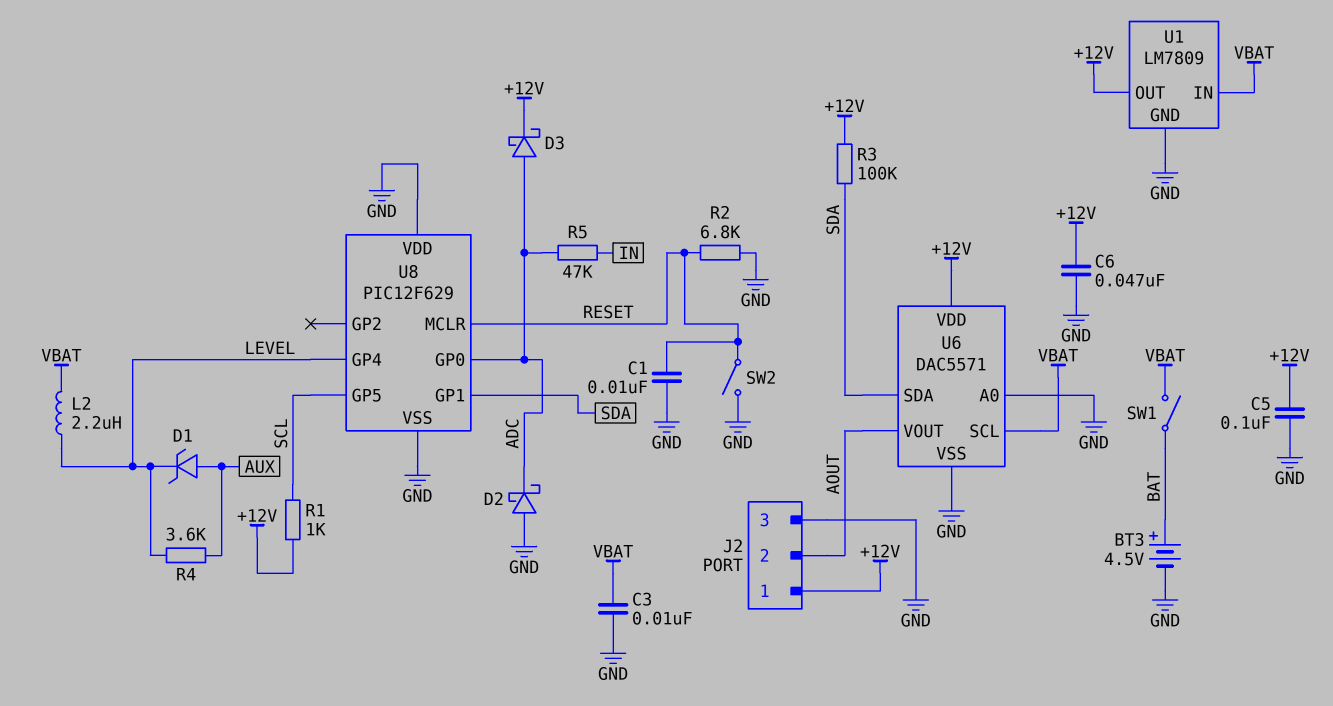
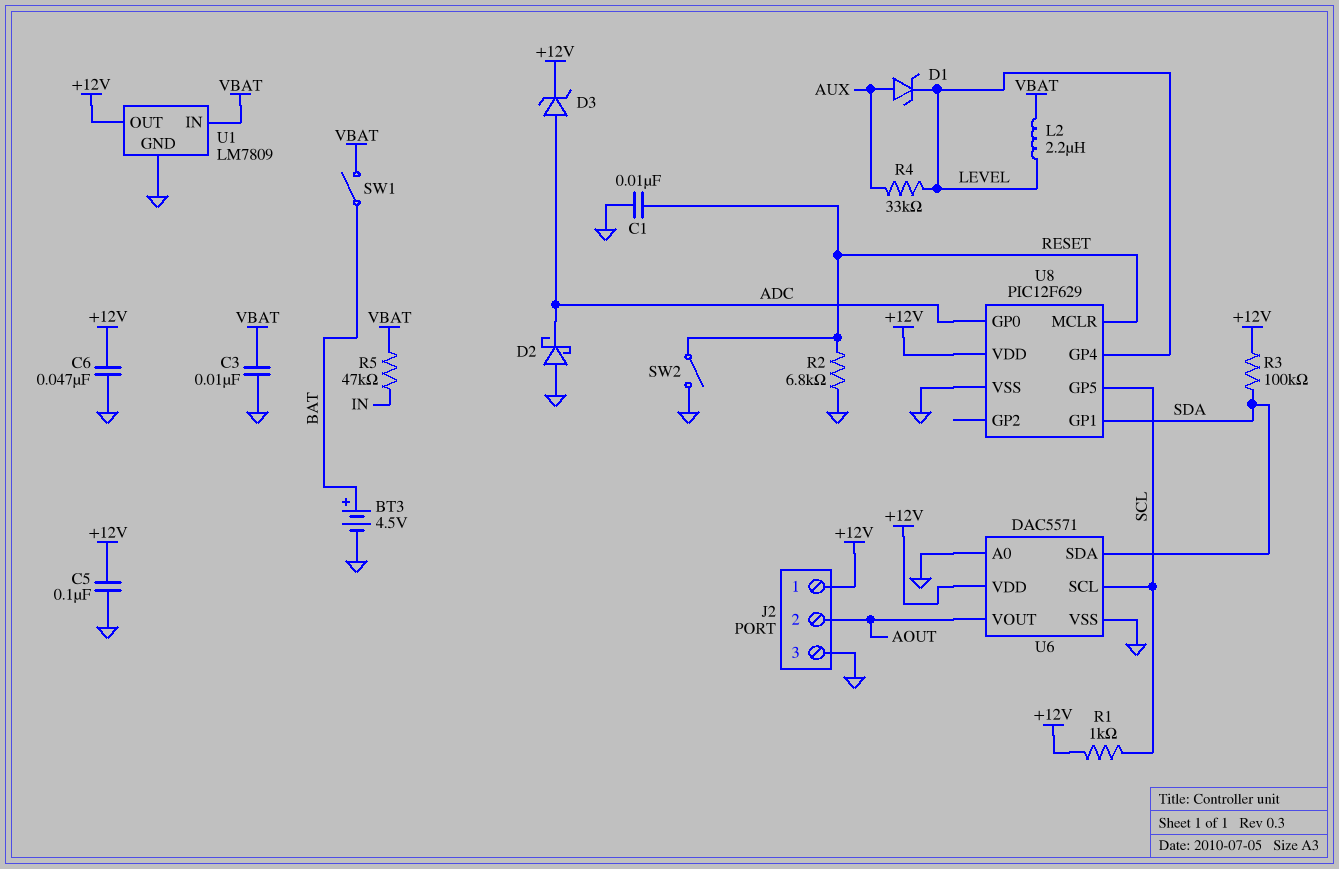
D3: schottky (A ADC, K +12V) -> zener (A ADC, K +12V)
R4: 3.6k (AUX, LEVEL) -> 33k (AUX, LEVEL)
R5: 47k (ADC, IN) -> 47k (IN, VBAT)
U6 pin SCL: VBAT -> SCL
U8 pin VDD: GND -> +12V

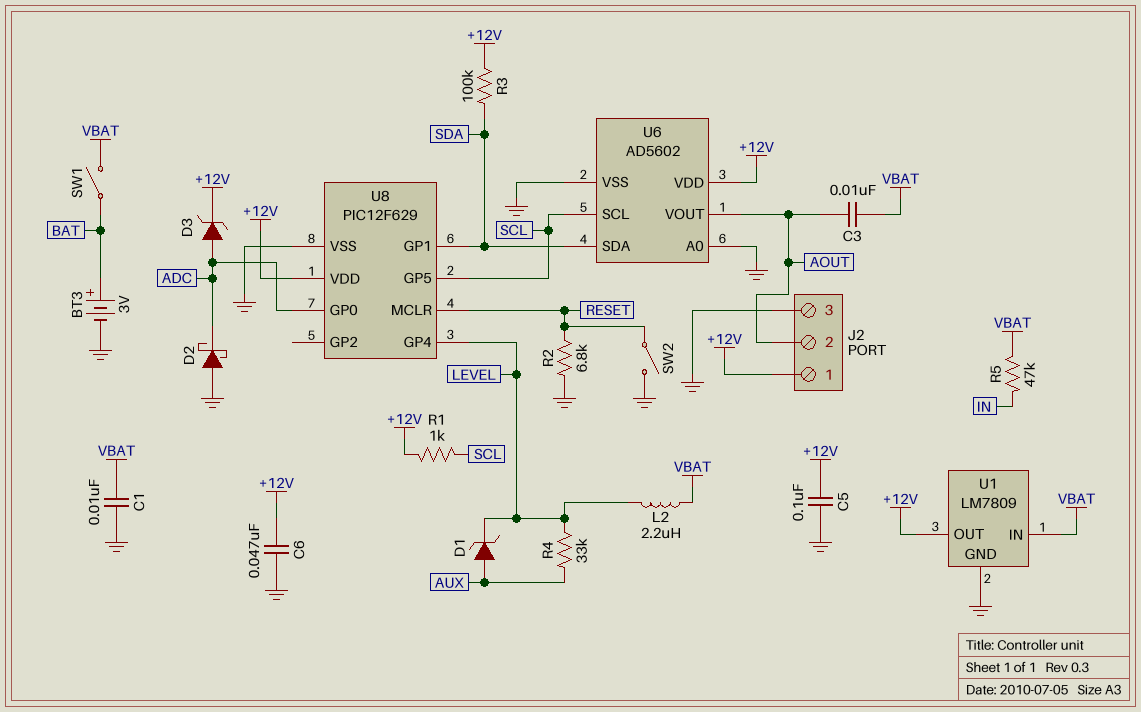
BT3: 4.5V (plus BAT, minus GND) -> 3V (plus BAT, minus GND)
C1: 10nF (GND, RESET) -> 10nF (GND, VBAT)
C3: 10nF (GND, VBAT) -> 10nF (AOUT, VBAT)
U6: DAC5571 -> AD5602

